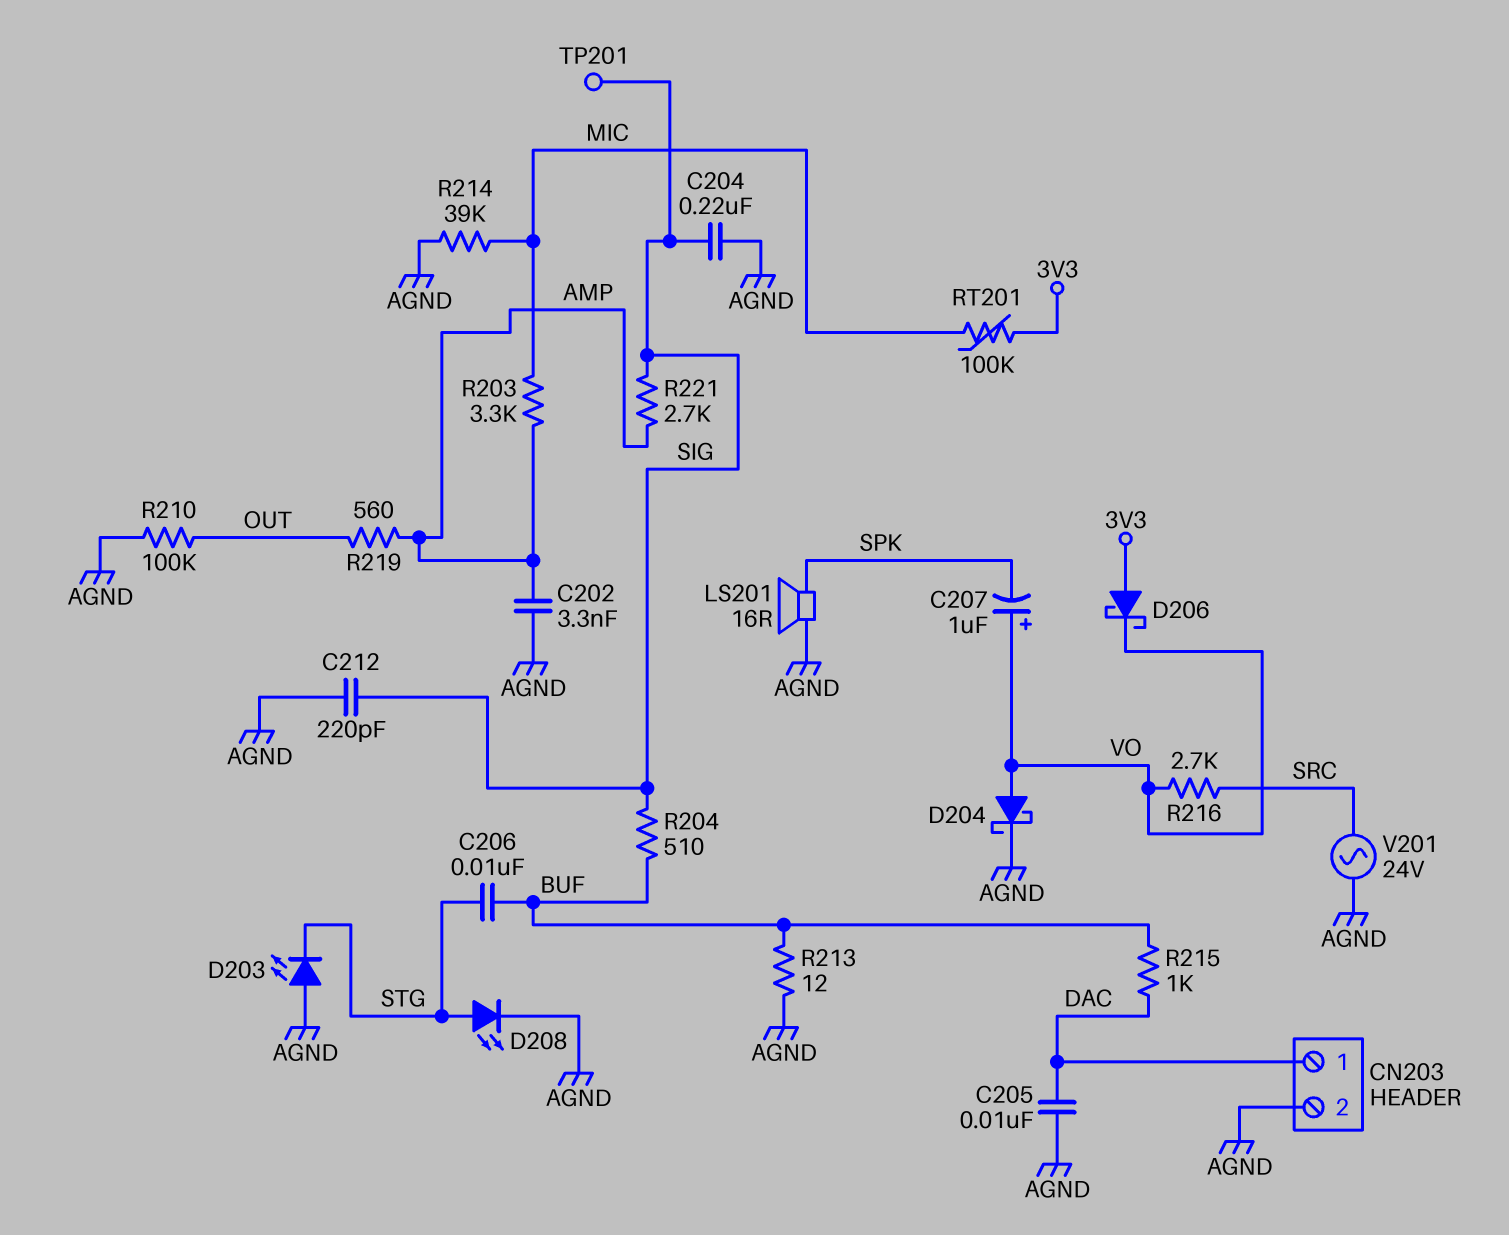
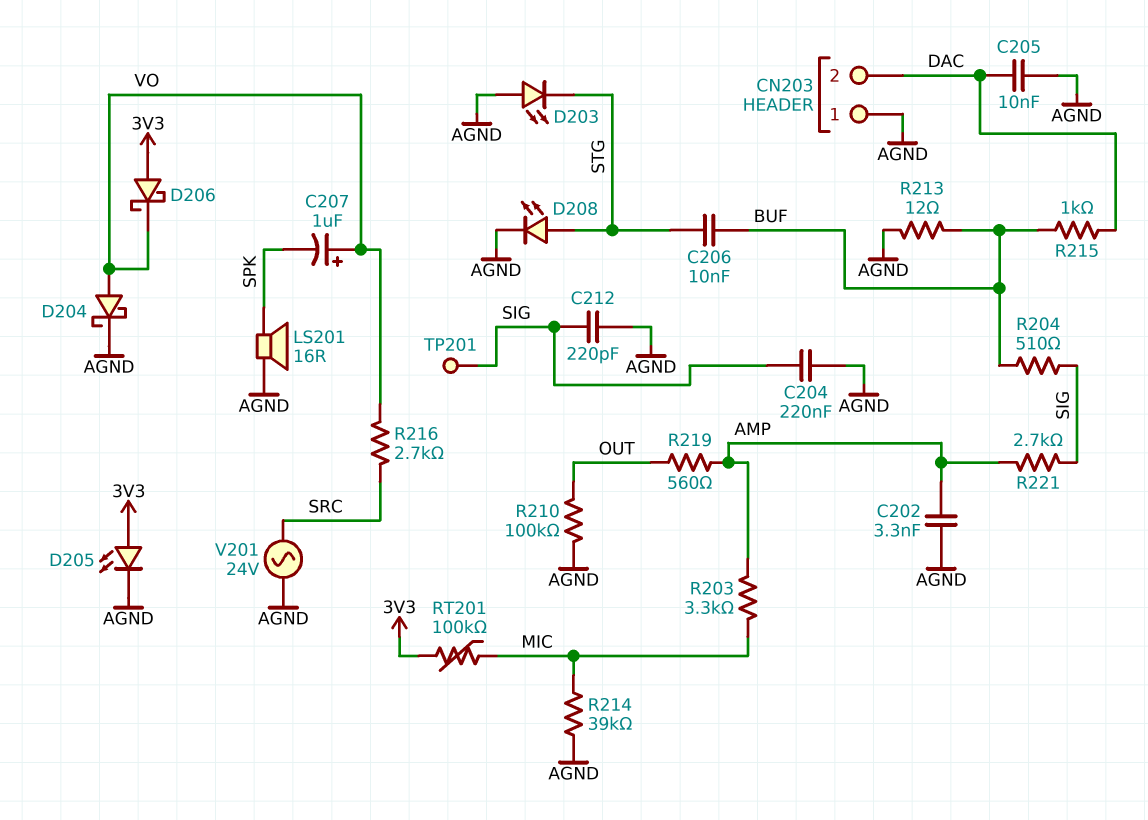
CN203 pin 1: DAC -> AGND
CN203 pin 2: AGND -> DAC
D205: none -> LED (A 3V3, K AGND)

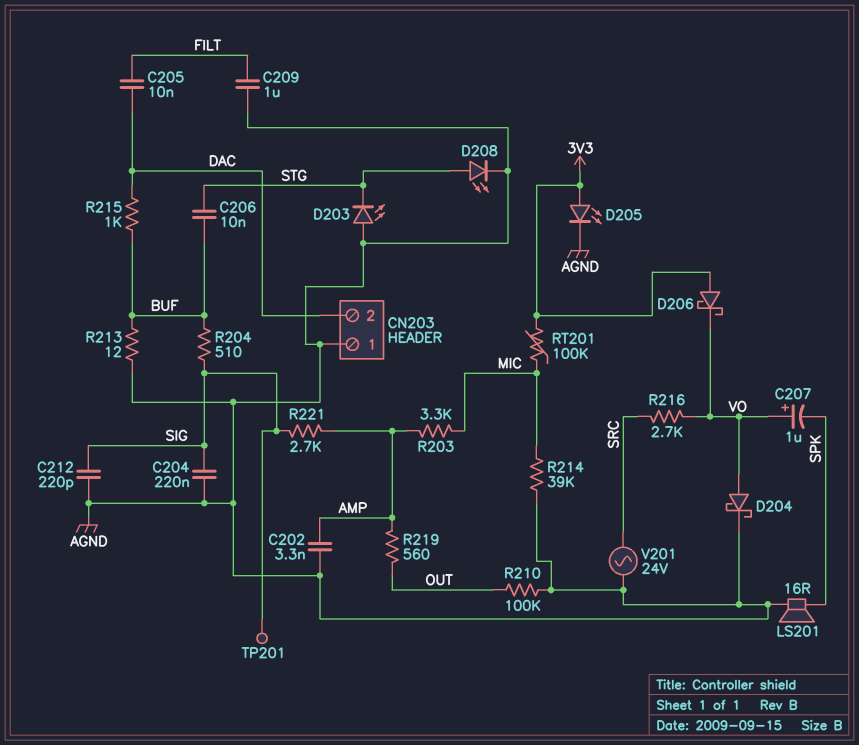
C205: 10nF (AGND, DAC) -> 10nF (DAC, FILT)
C209: none -> 1uF (AGND, FILT)

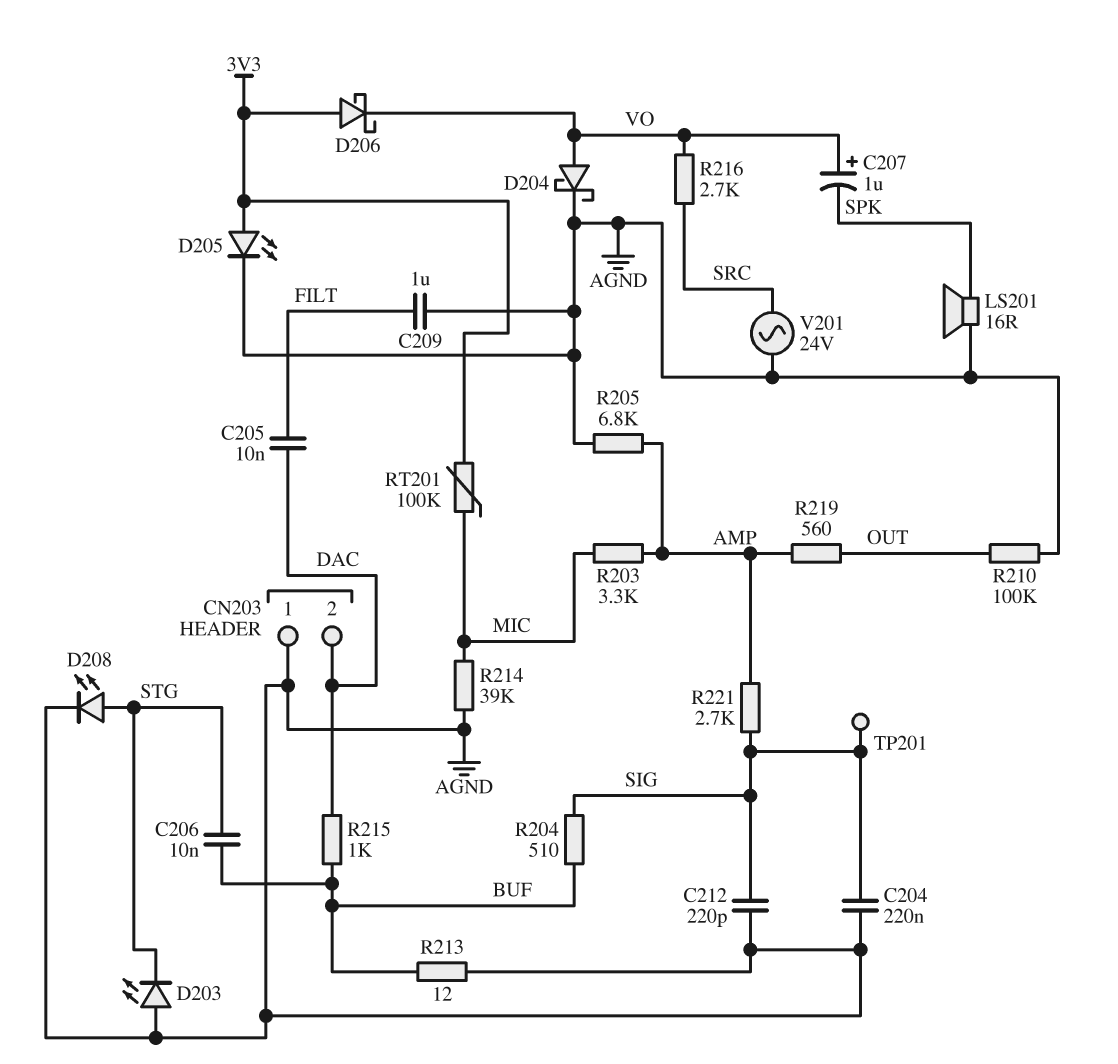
C202: 3.3nF (AGND, AMP) -> none
R205: none -> 6.8k (AGND, AMP)

